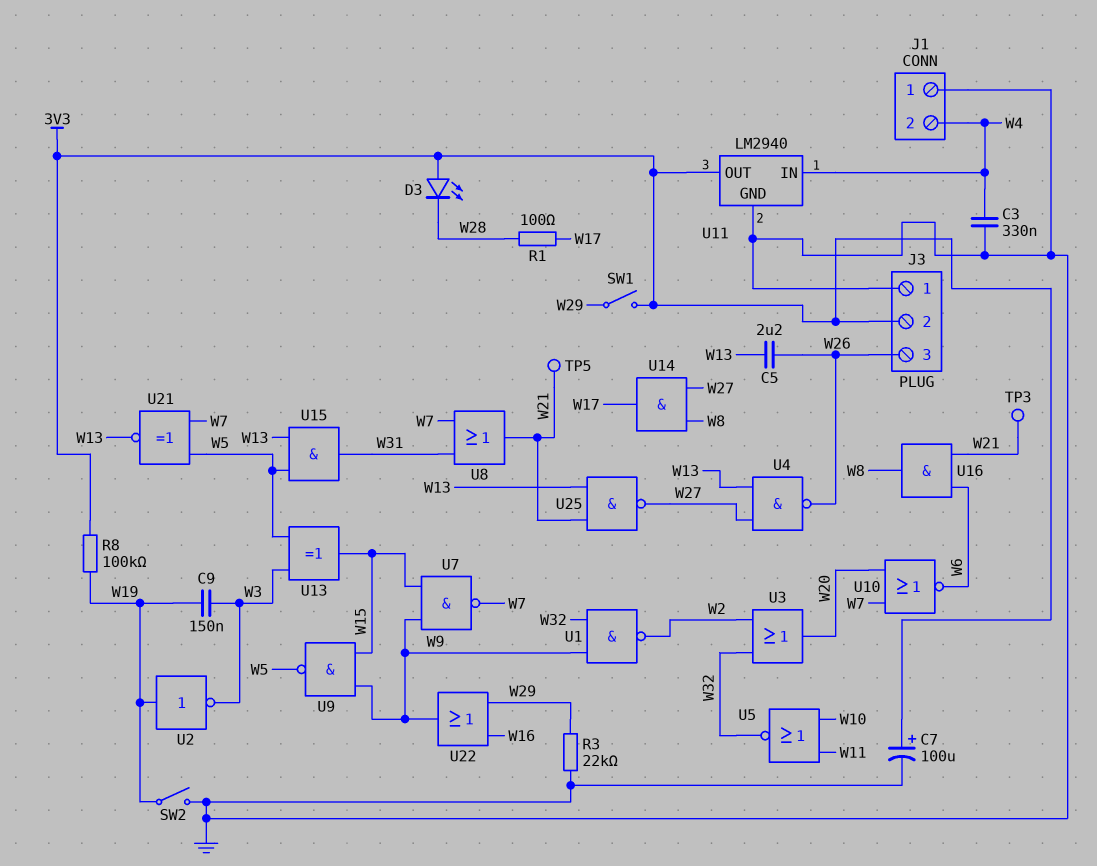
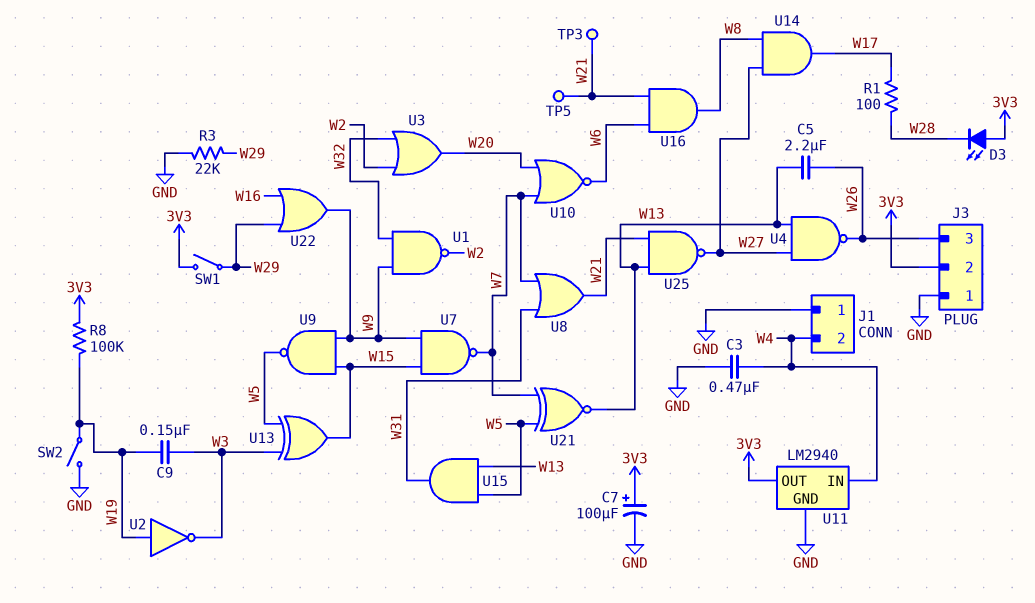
C3: 330nF (GND, W4) -> 470nF (GND, W4)
U5: NOR (in W10, in W11, out W32) -> none

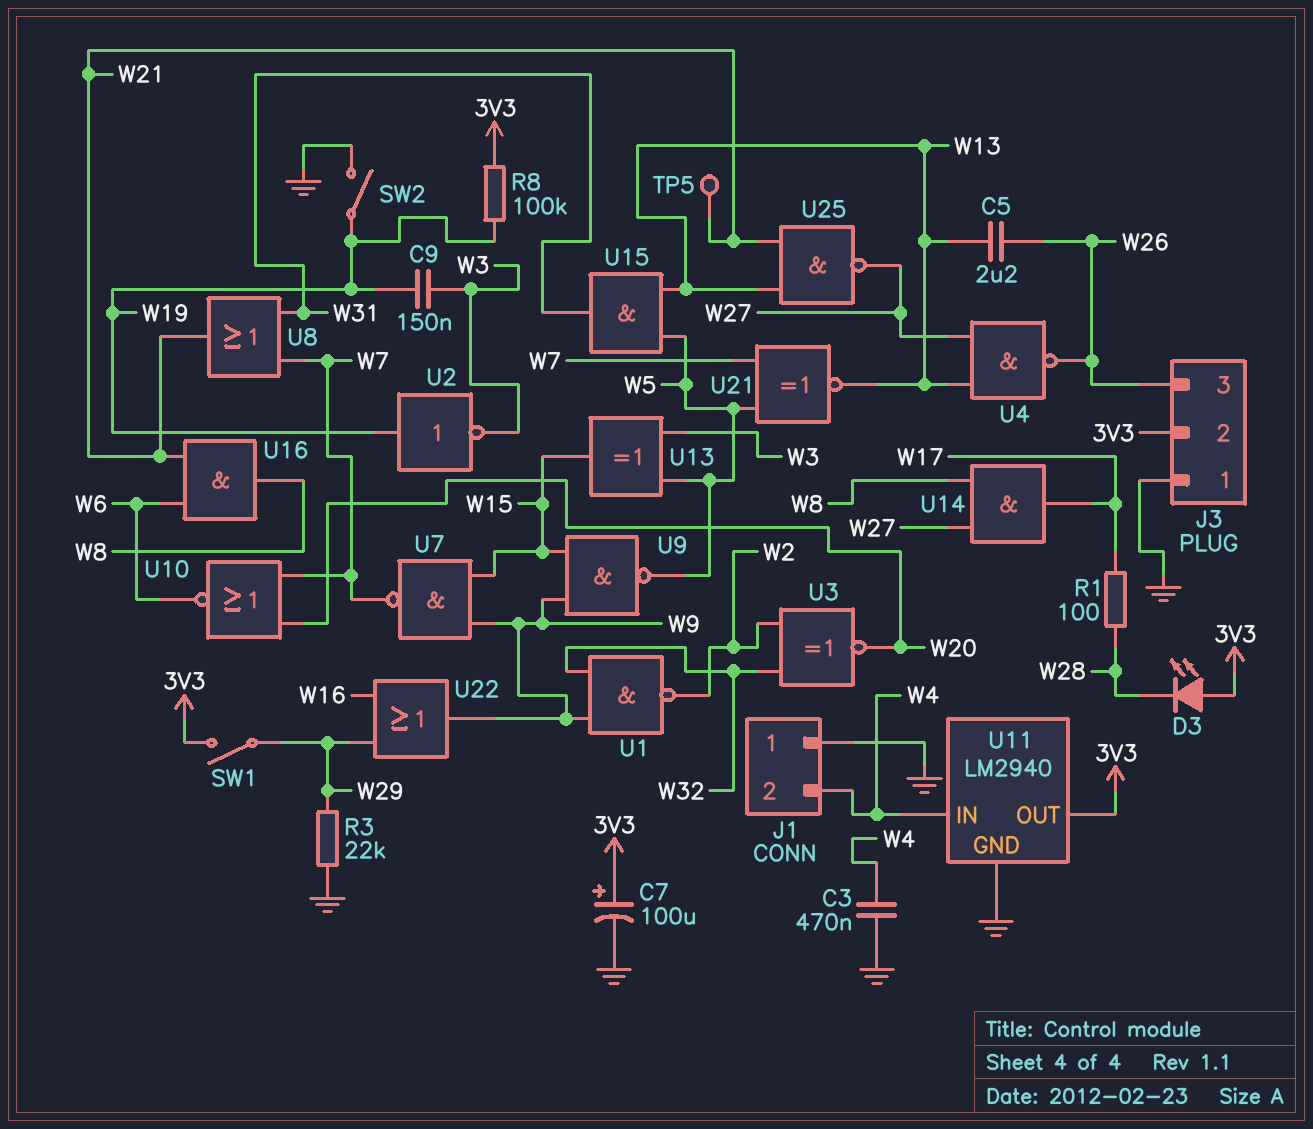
TP3: test point (W21) -> none
U3: OR (in W2, in W32, out W20) -> XNOR (in W2, in W32, out W20)

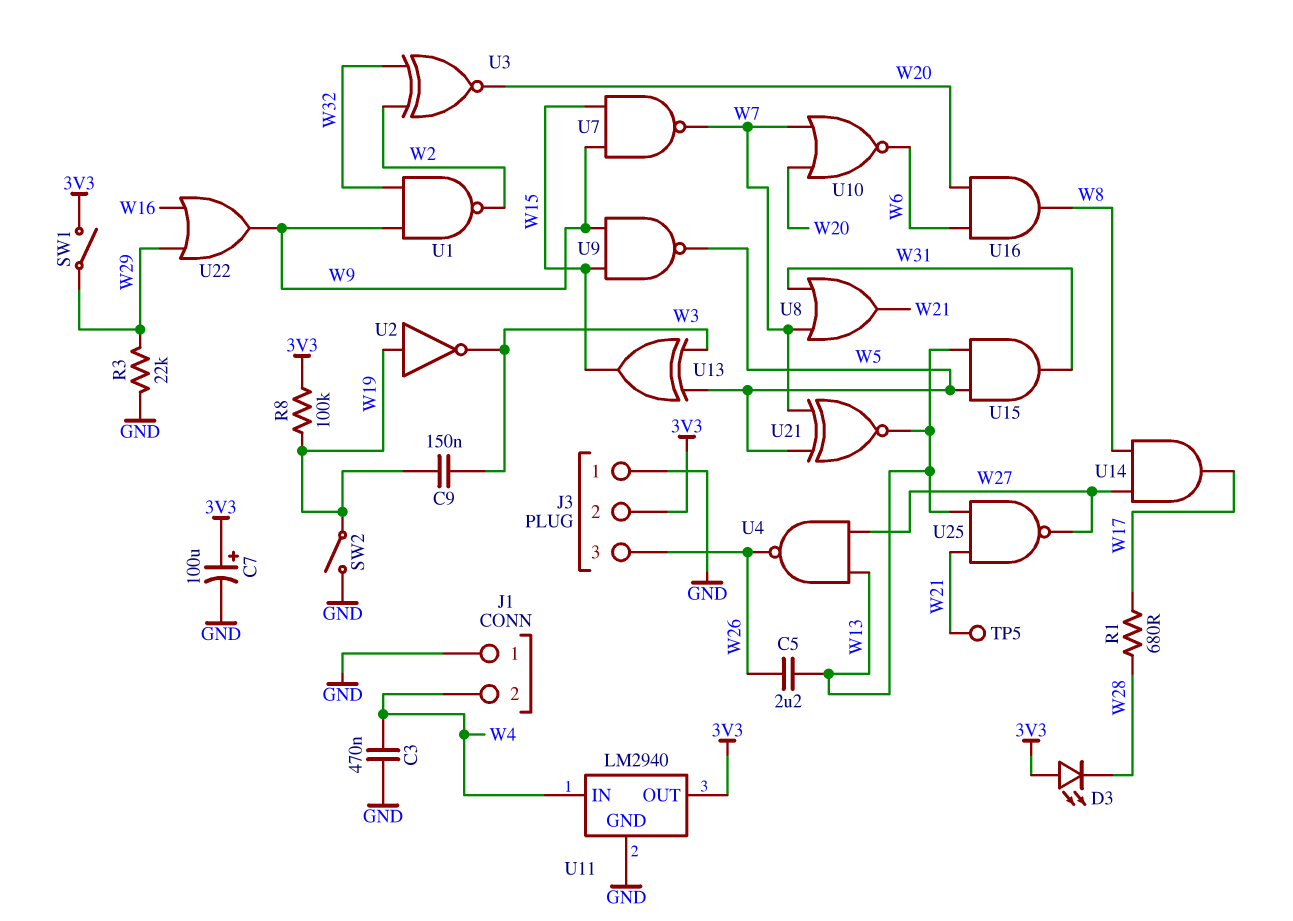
R1: 100 (W17, W28) -> 680 (W17, W28)
U16: AND (in W6, in W21, out W8) -> AND (in W6, in W20, out W8)

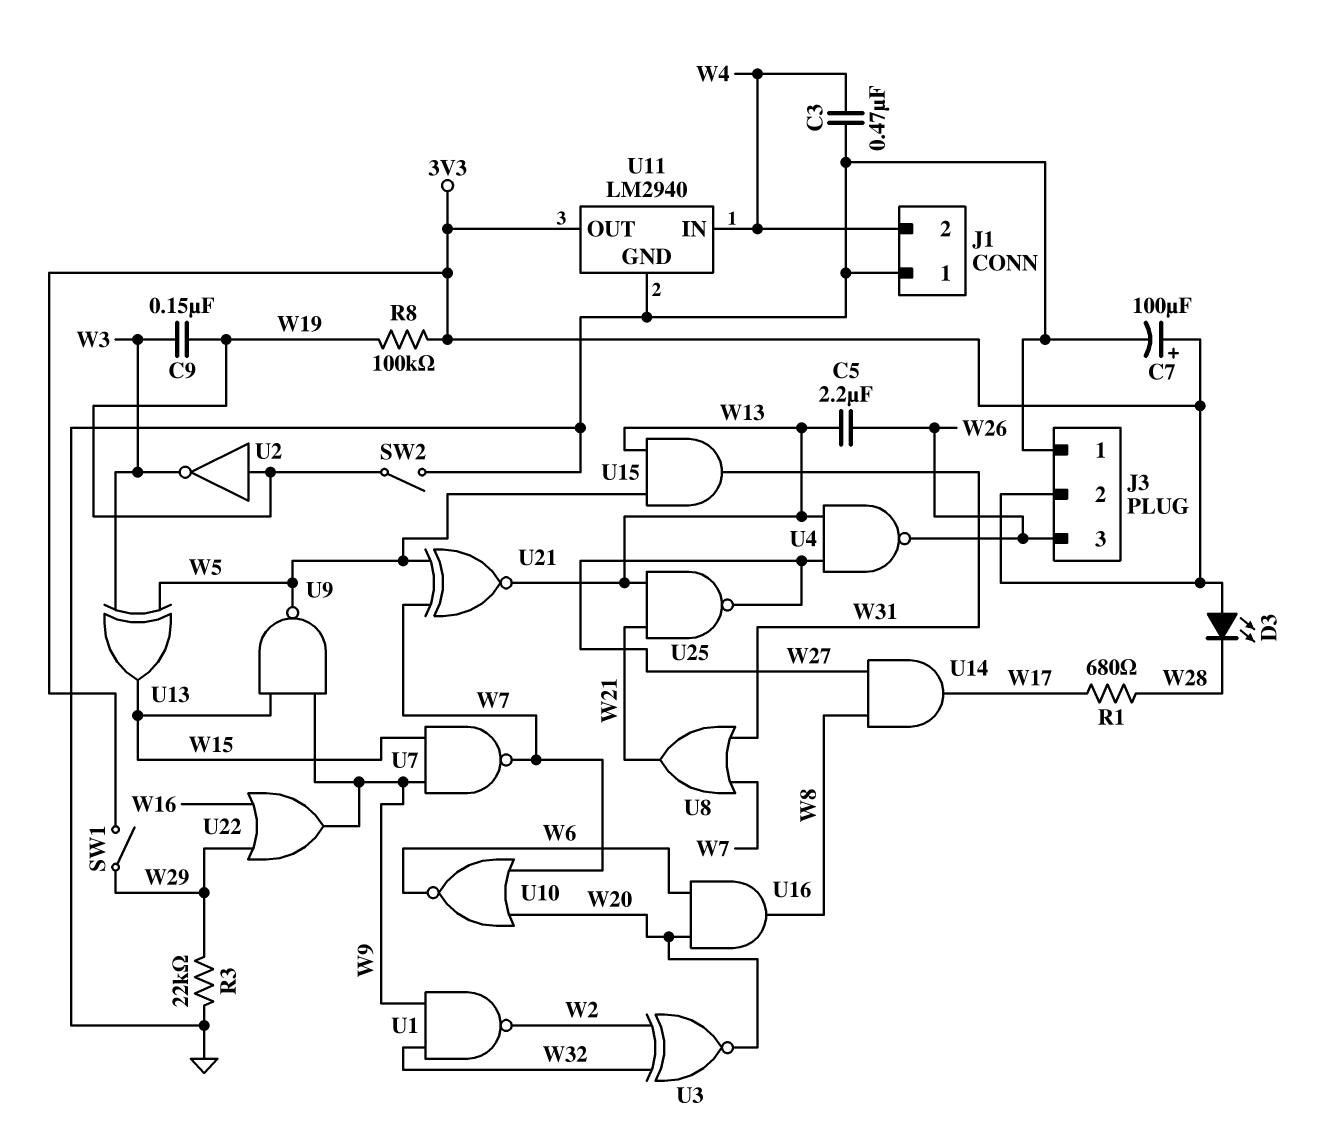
TP5: test point (W21) -> none

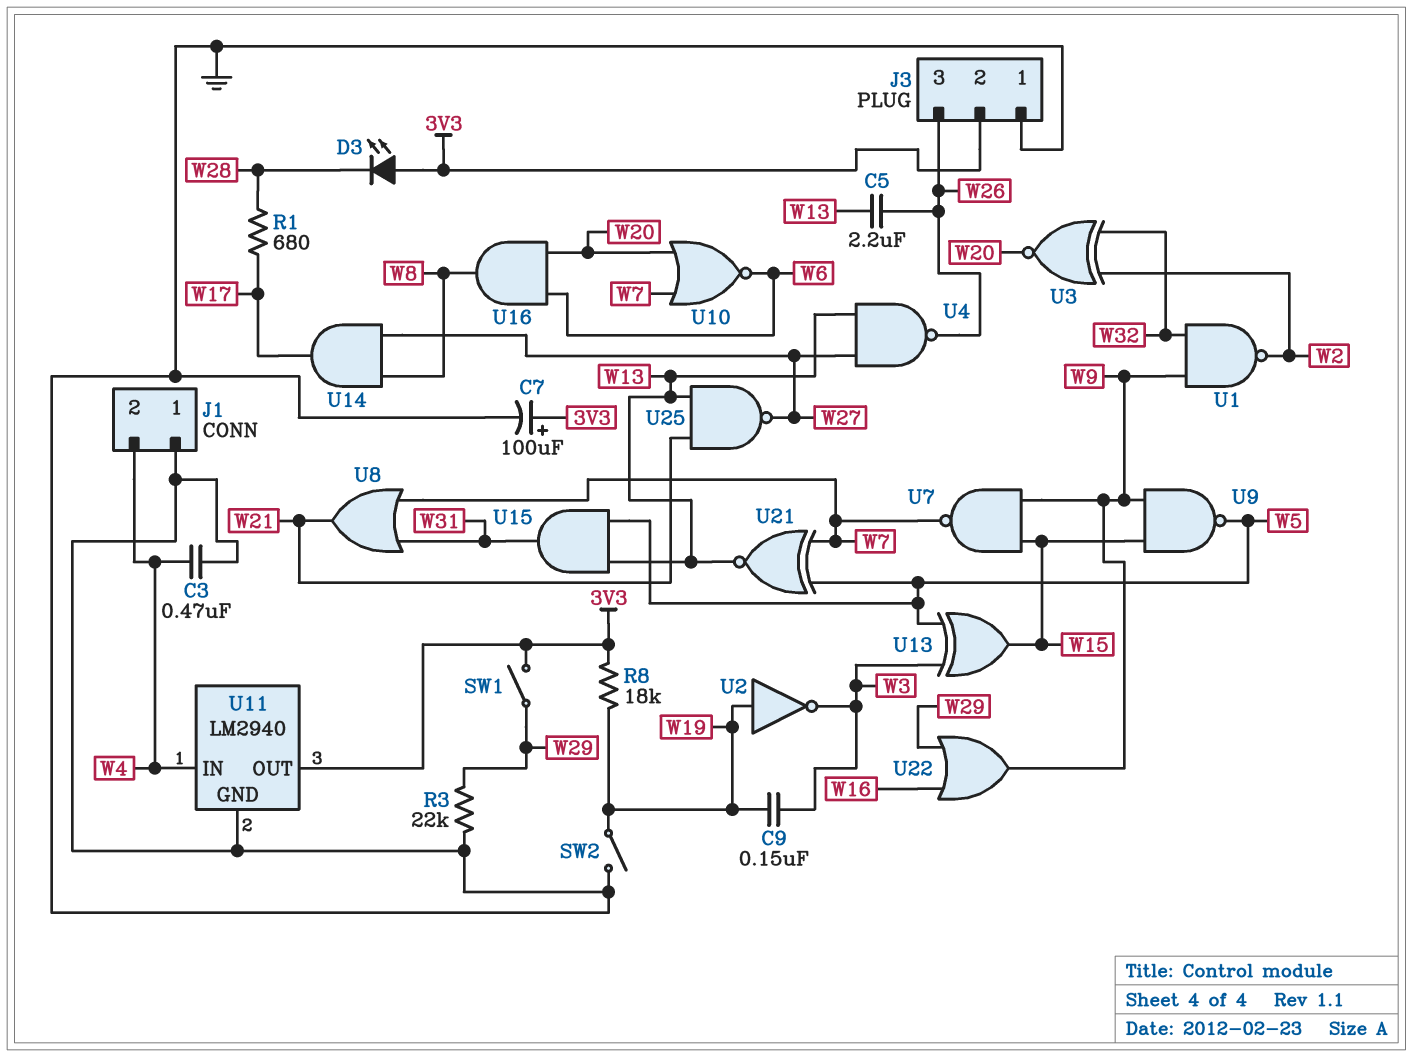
R8: 100k (3V3, W19) -> 18k (3V3, W19)

